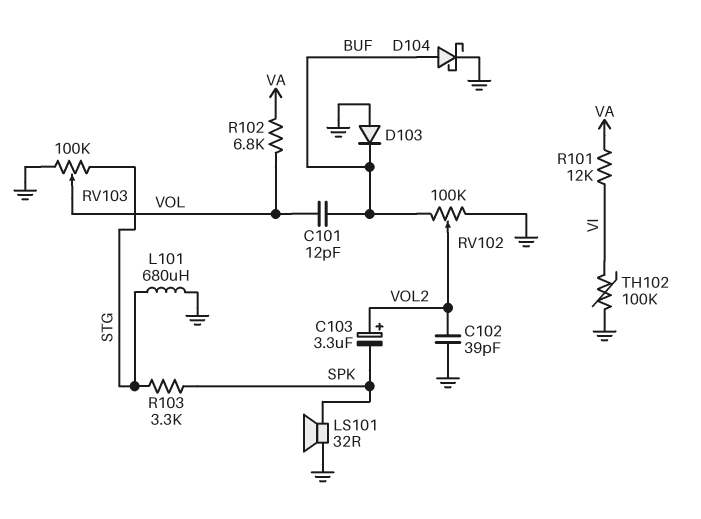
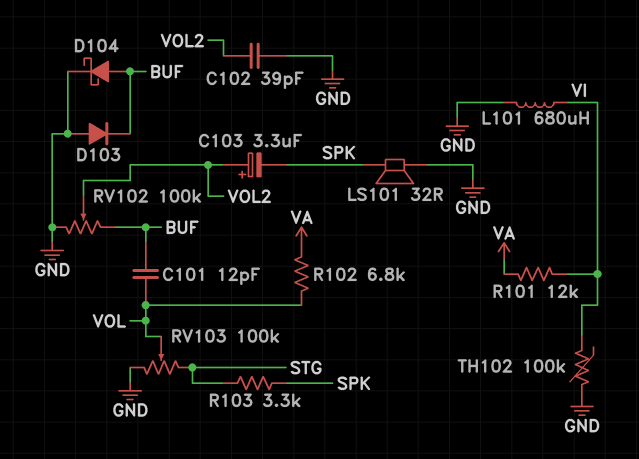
L101: 680uH (GND, STG) -> 680uH (GND, VI)

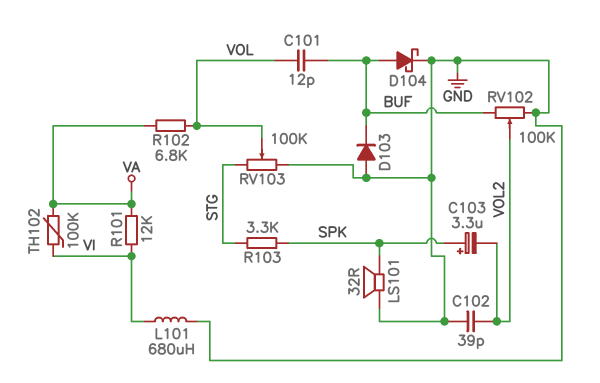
C103: 3.3uF (plus VOL2, minus SPK) -> 3.3uF (plus SPK, minus VOL2)
TH102: 100k (GND, VI) -> 100k (VA, VI)

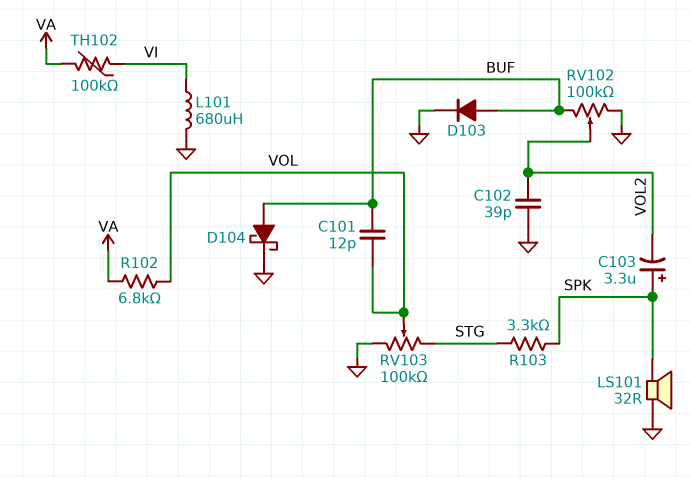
D103: diode (A GND, K BUF) -> diode (A BUF, K GND)
R101: 12k (VA, VI) -> none

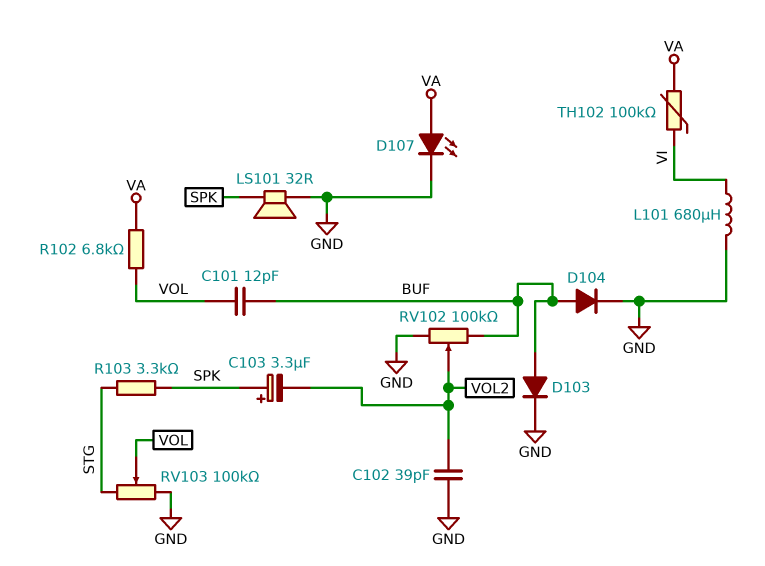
D104: schottky (A BUF, K GND) -> diode (A BUF, K GND)
D107: none -> LED (A VA, K GND)

